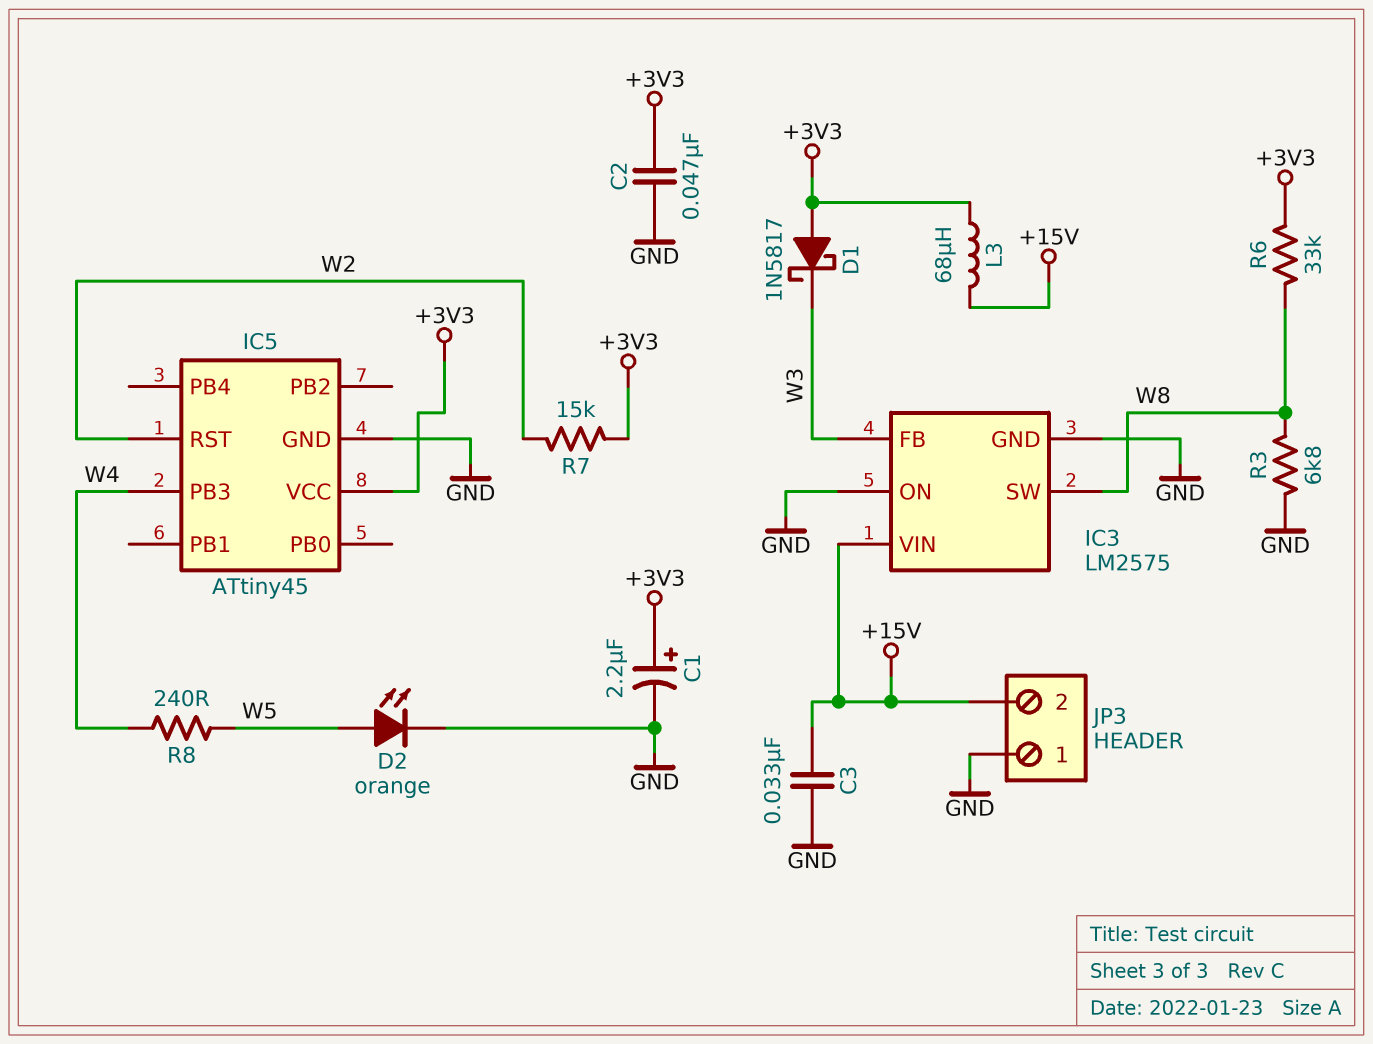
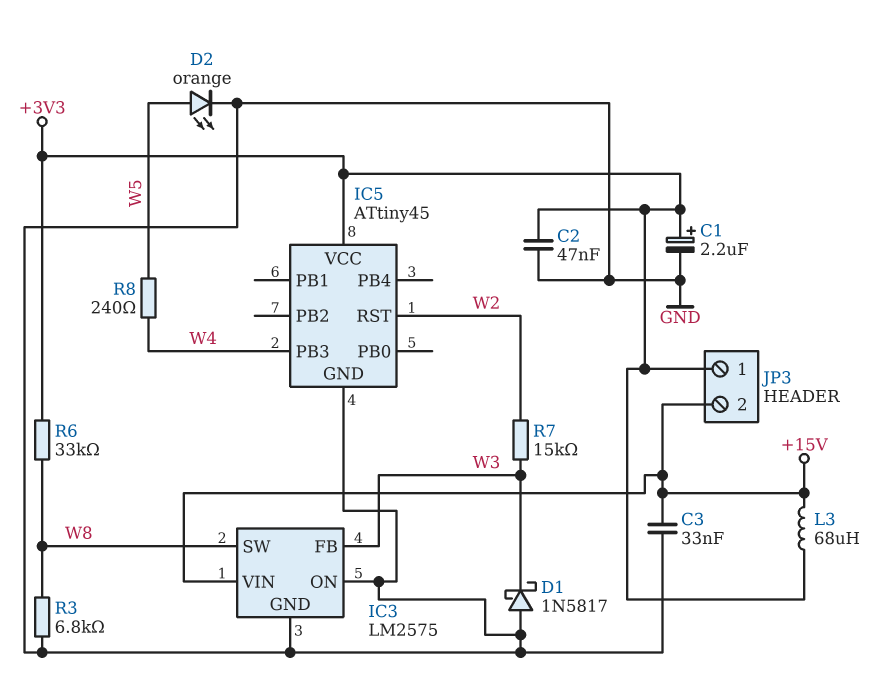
D1: schottky 1N5817 (A +3V3, K W3) -> schottky 1N5817 (A GND, K W3)
JP3 pin 1: GND -> +3V3
R7: 15k (+3V3, W2) -> 15k (W2, W3)

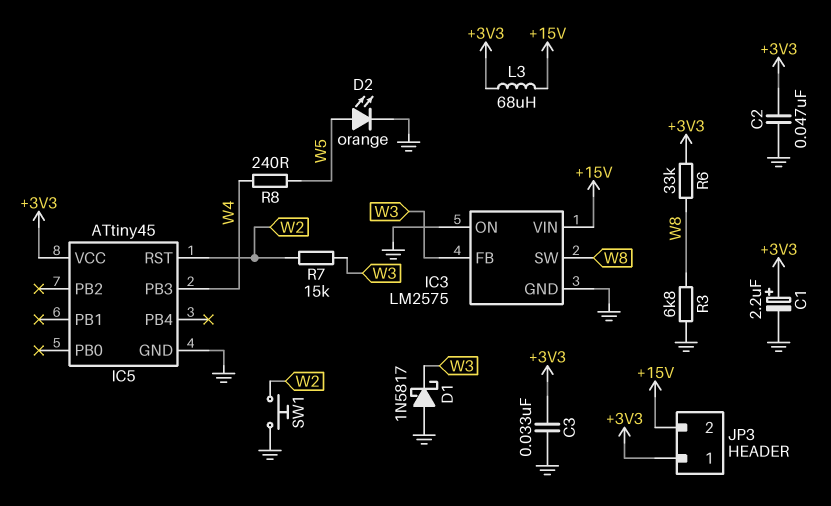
C3: 33nF (+15V, GND) -> 33nF (+3V3, GND)
SW1: none -> button (GND, W2)

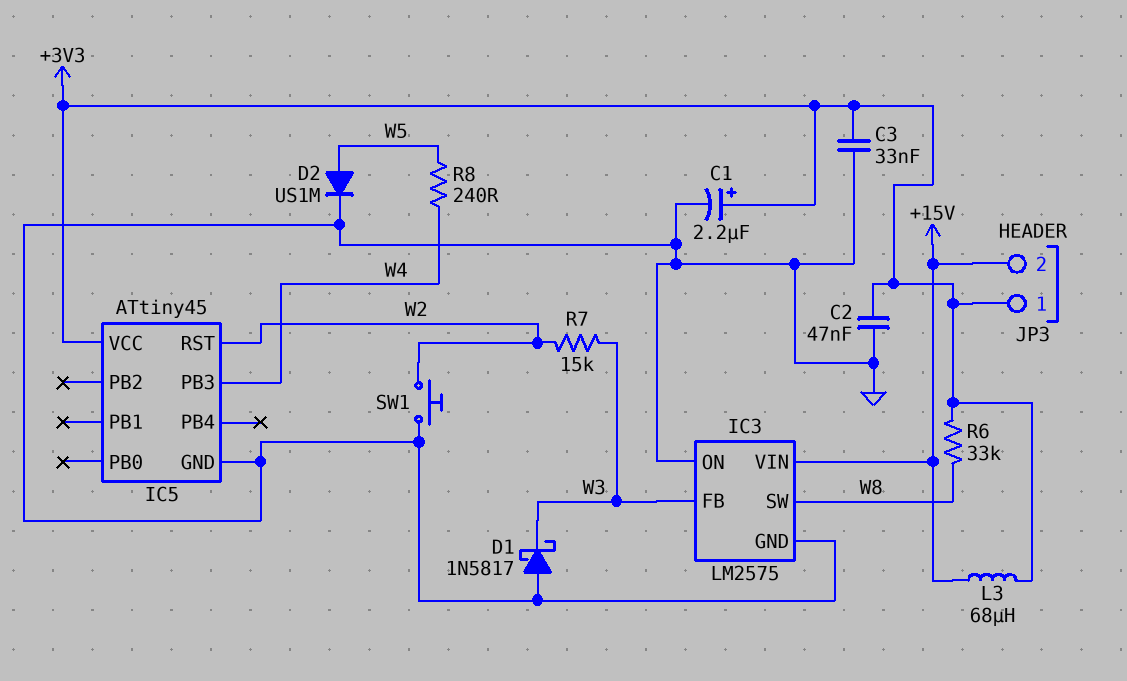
D2: LED orange (A W5, K GND) -> diode US1M (A W5, K GND)
R3: 6.8k (GND, W8) -> none

